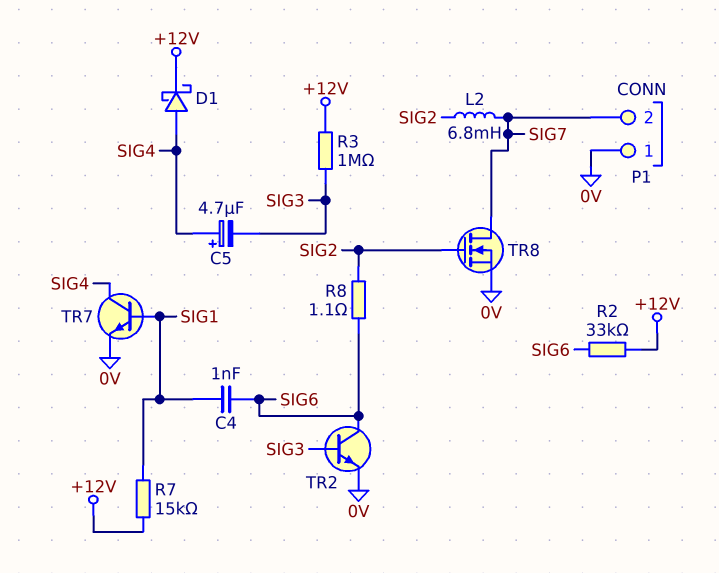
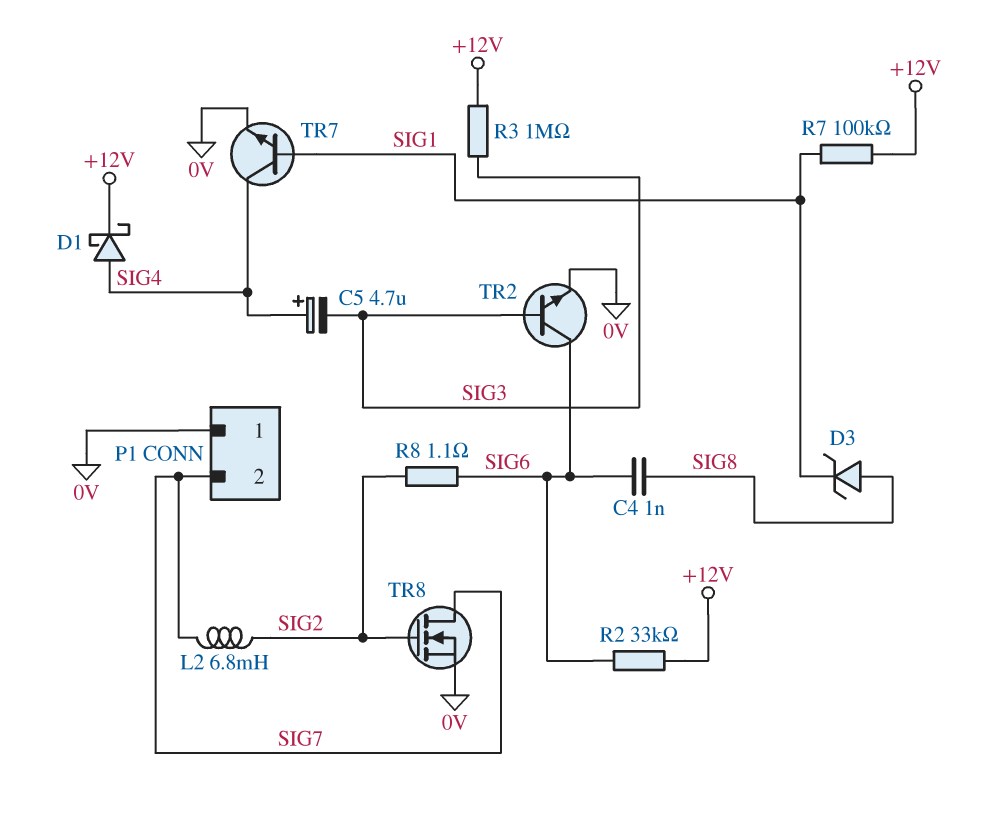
C4: 1nF (SIG1, SIG6) -> 1nF (SIG6, SIG8)
D3: none -> zener (A SIG8, K SIG1)
R7: 15k (+12V, SIG1) -> 100k (+12V, SIG1)

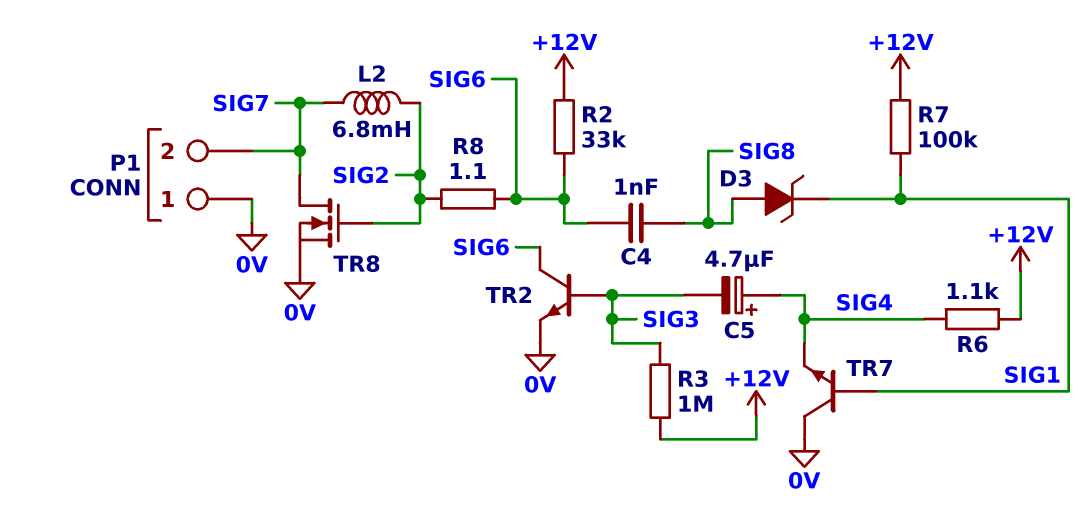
D1: schottky (A SIG4, K +12V) -> none
R6: none -> 1.1k (+12V, SIG4)
TR7: NPN (B SIG1, C SIG4, E 0V) -> NPN (B SIG1, C 0V, E SIG4)

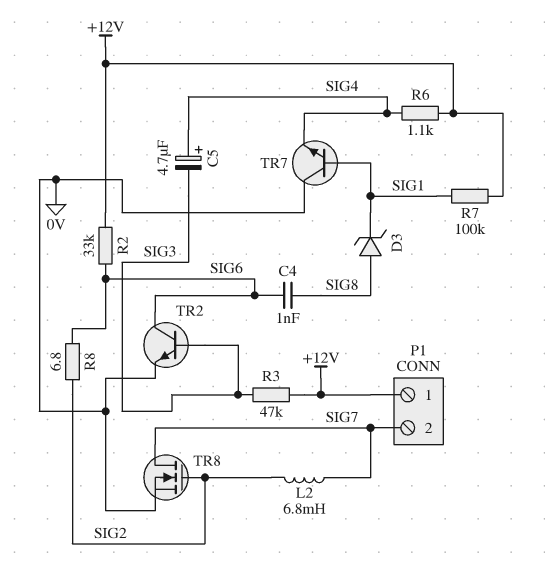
P1 pin 1: 0V -> +12V
R3: 1M (+12V, SIG3) -> 47k (+12V, SIG3)
R8: 1.1 (SIG2, SIG6) -> 6.8 (SIG2, SIG6)

